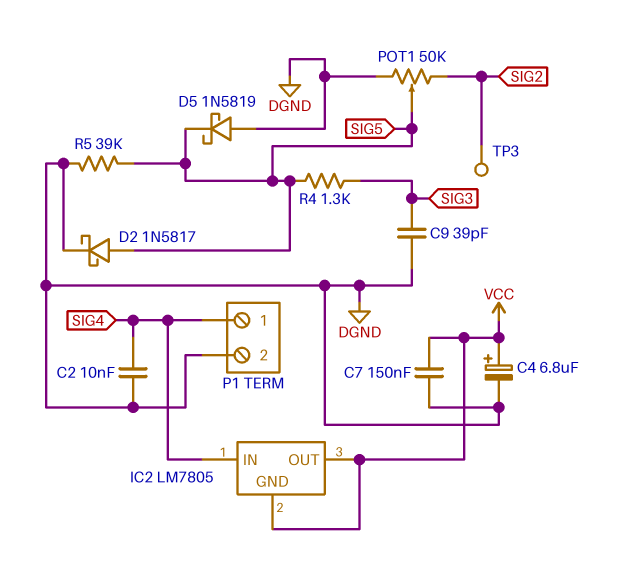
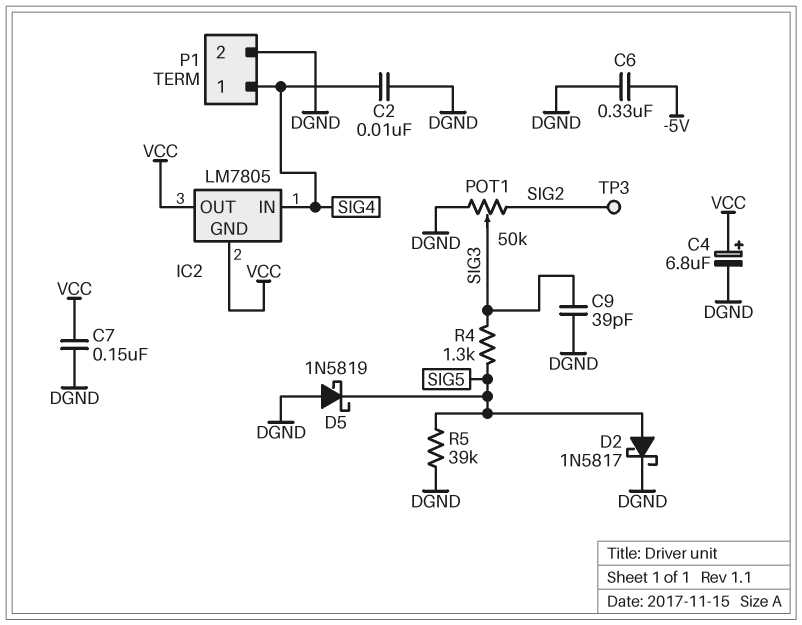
C6: none -> 330nF (-5V, DGND)
POT1: 50k (DGND, SIG2, wiper SIG5) -> 50k (DGND, SIG2, wiper SIG3)

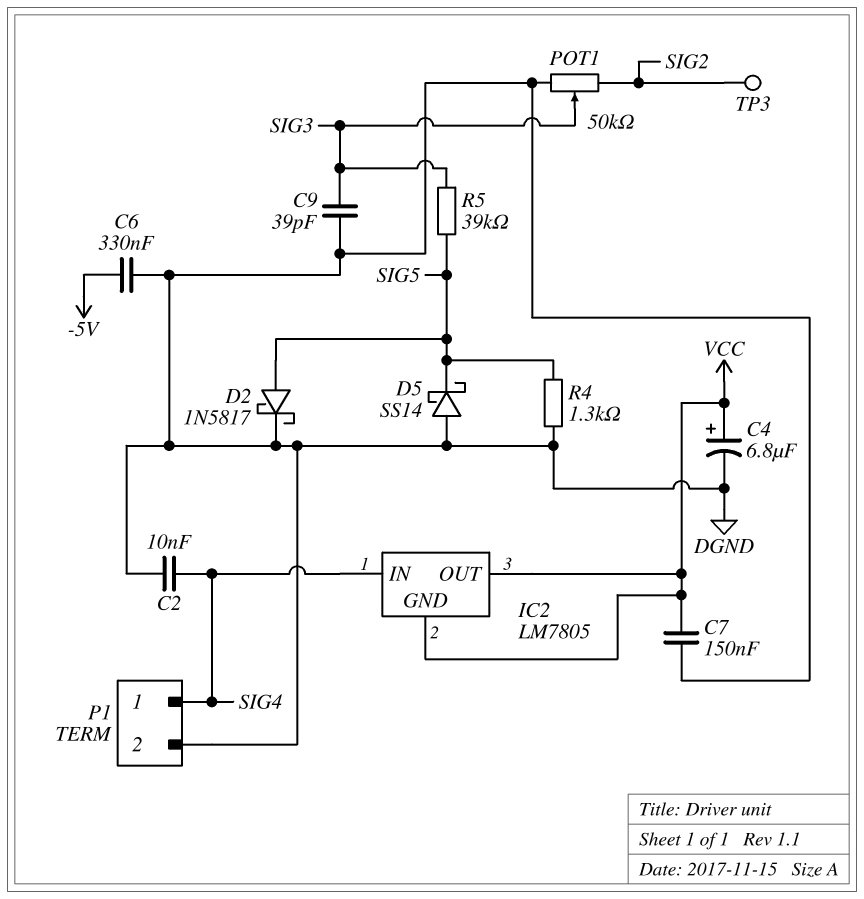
D5: schottky 1N5819 (A DGND, K SIG5) -> schottky SS14 (A DGND, K SIG5)
R4: 1.3k (SIG3, SIG5) -> 1.3k (DGND, SIG5)
R5: 39k (DGND, SIG5) -> 39k (SIG3, SIG5)

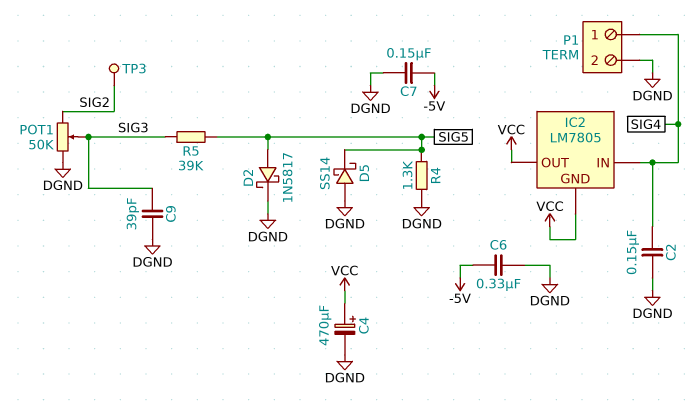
C2: 10nF (DGND, SIG4) -> 150nF (DGND, SIG4)
C4: 6.8uF (plus VCC, minus DGND) -> 470uF (plus VCC, minus DGND)
C7: 150nF (DGND, VCC) -> 150nF (-5V, DGND)

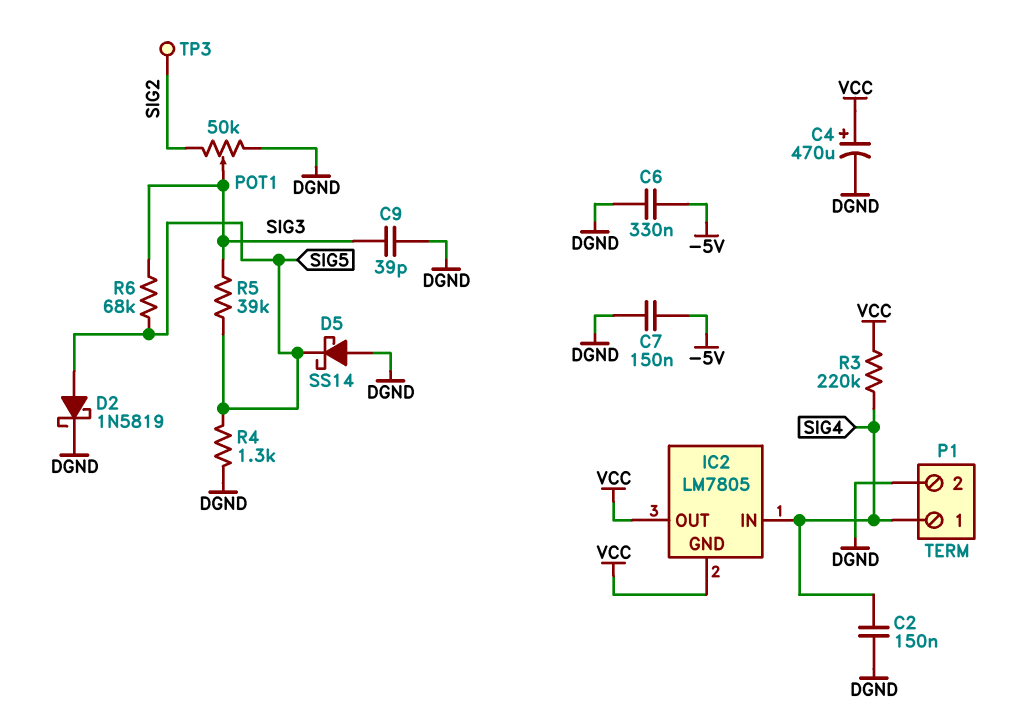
D2: schottky 1N5817 (A SIG5, K DGND) -> schottky 1N5819 (A SIG5, K DGND)
R3: none -> 220k (SIG4, VCC)
R6: none -> 68k (SIG3, SIG5)

